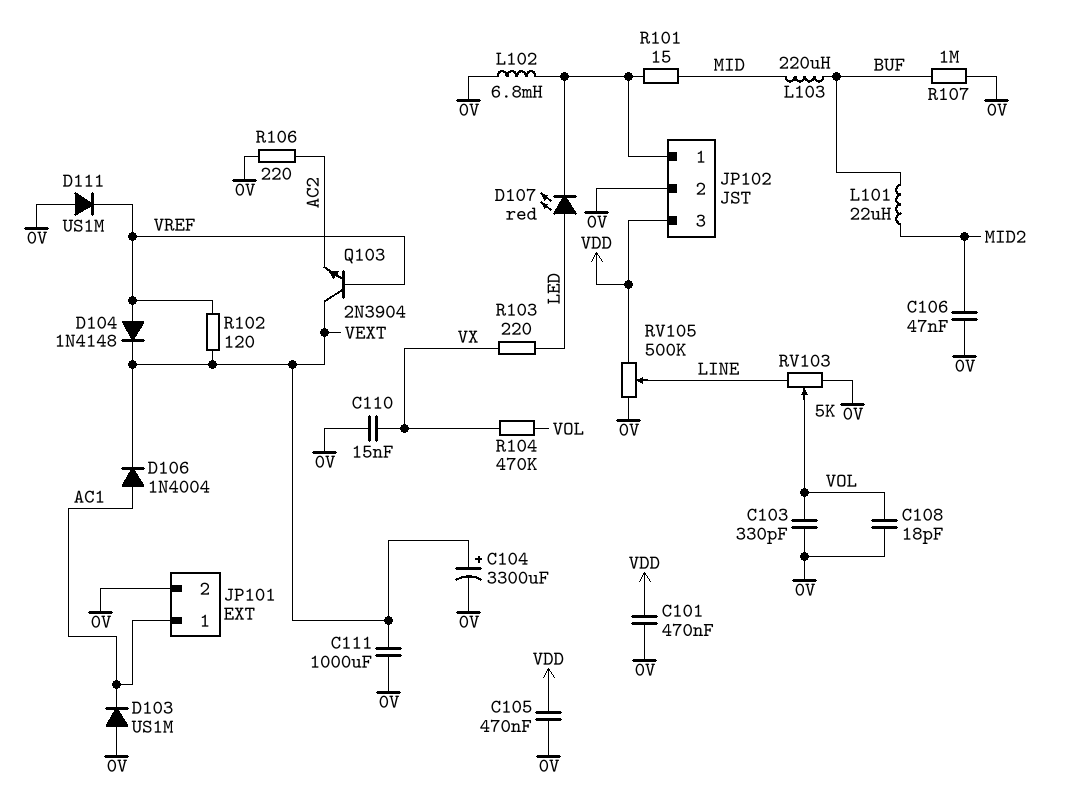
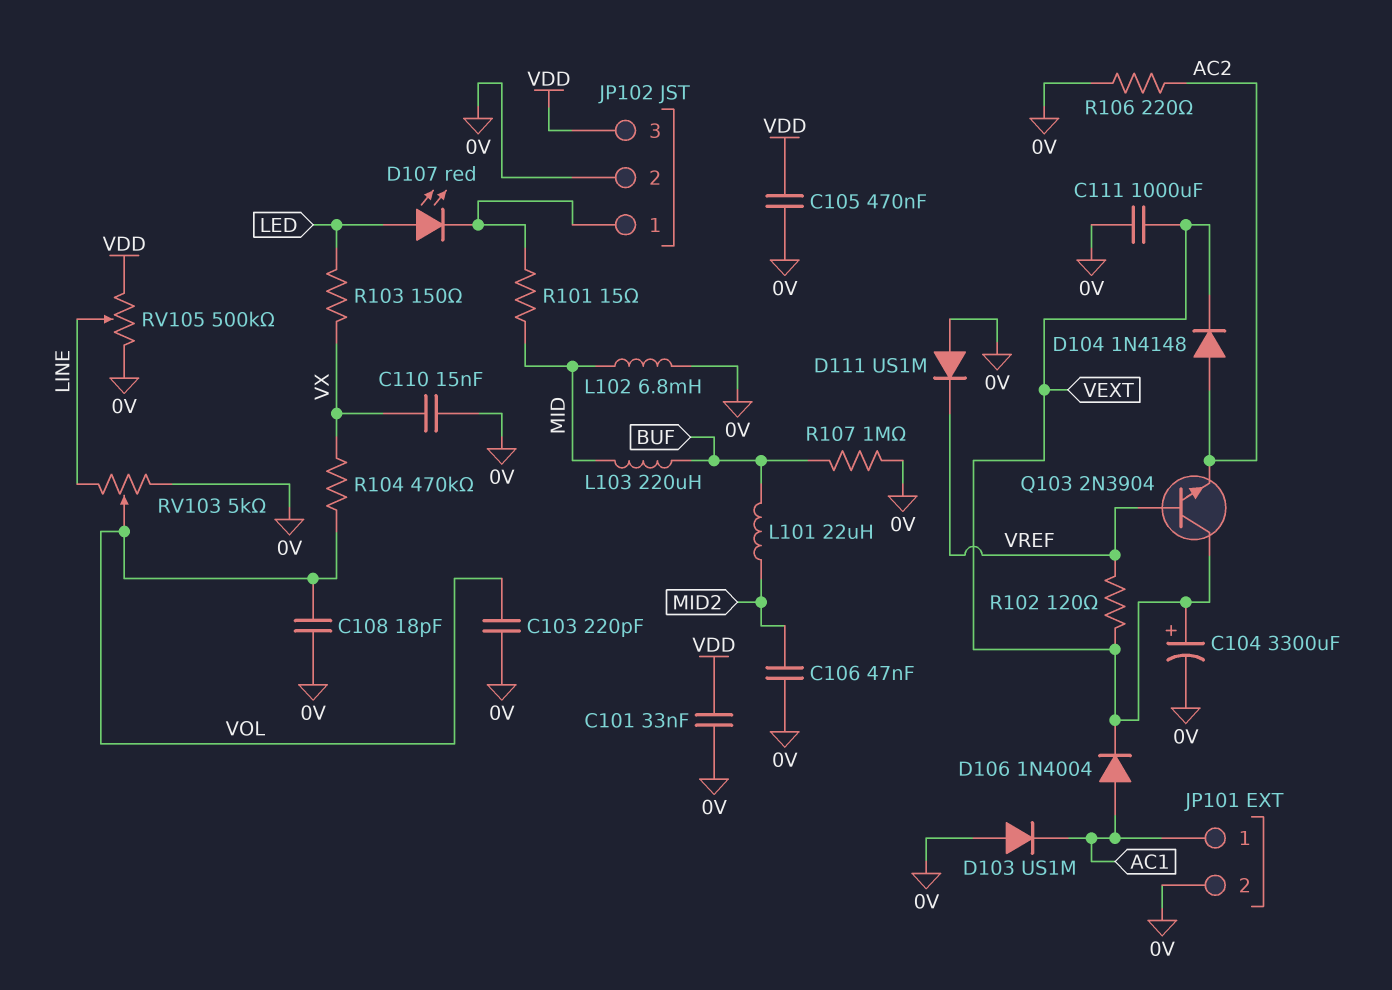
C101: 470nF (0V, VDD) -> 33nF (0V, VDD)
C103: 330pF (0V, VOL) -> 220pF (0V, VOL)
D104: diode 1N4148 (A VREF, K VEXT) -> diode 1N4148 (A AC2, K VEXT)
L102: 6.8mH (0V, JP102/1) -> 6.8mH (0V, MID)
R103: 220 (LED, VX) -> 150 (LED, VX)

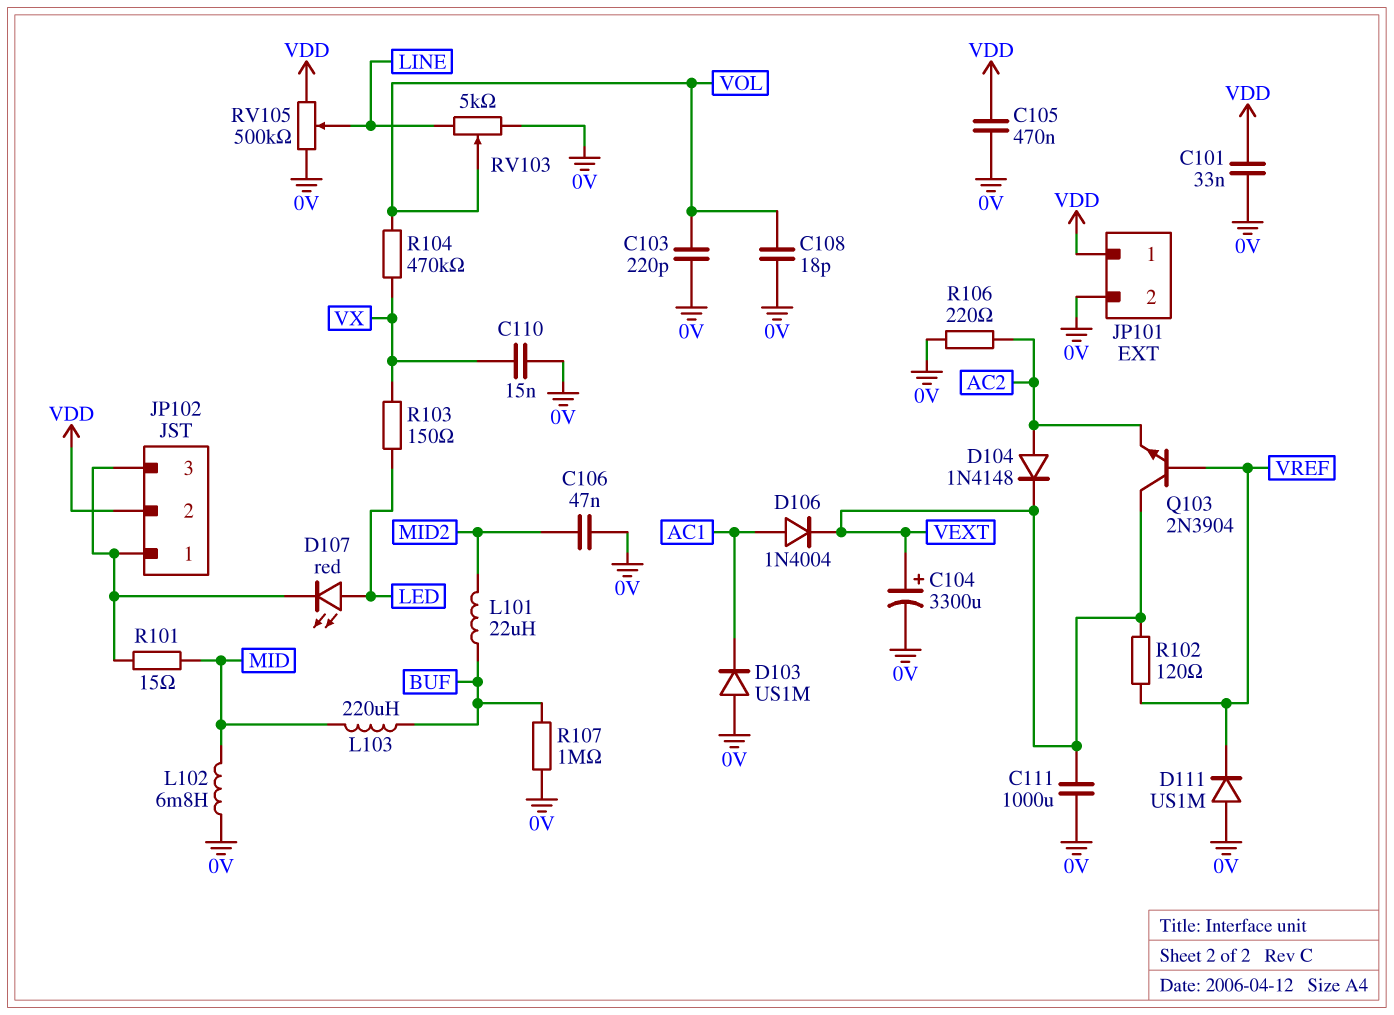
JP101 pin 1: AC1 -> VDD
JP102 pin 2: 0V -> VDD
JP102 pin 3: VDD -> JP102/1

